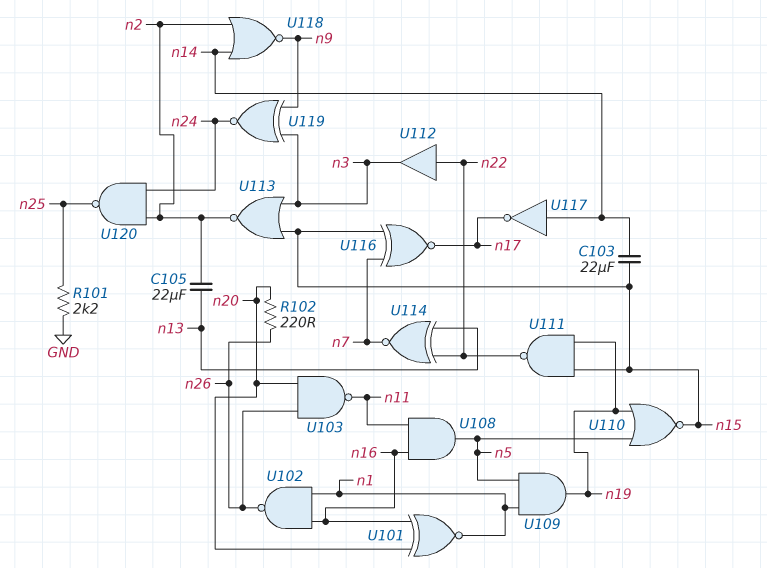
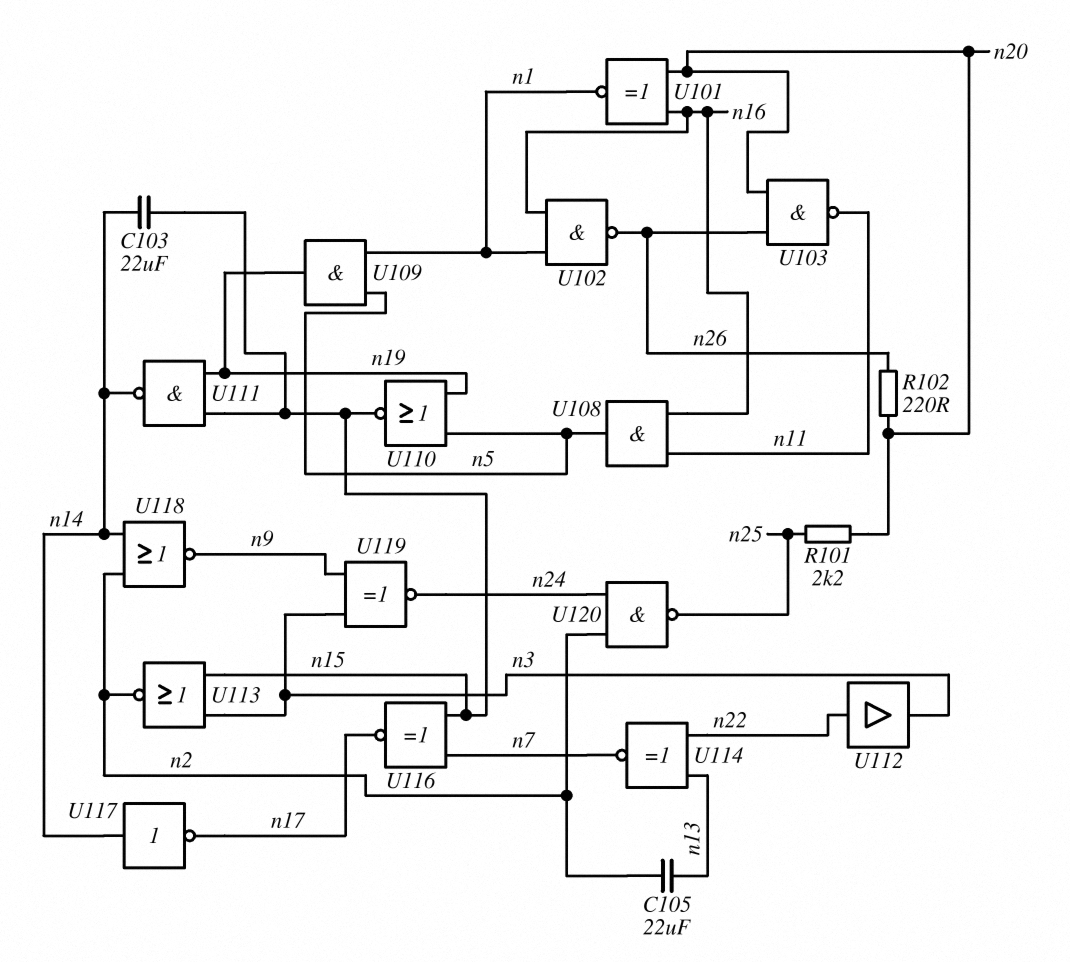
R101: 2.2k (GND, n25) -> 2.2k (n20, n25)
U111: NAND (in n15, in n19, out n22) -> NAND (in n15, in n19, out n14)

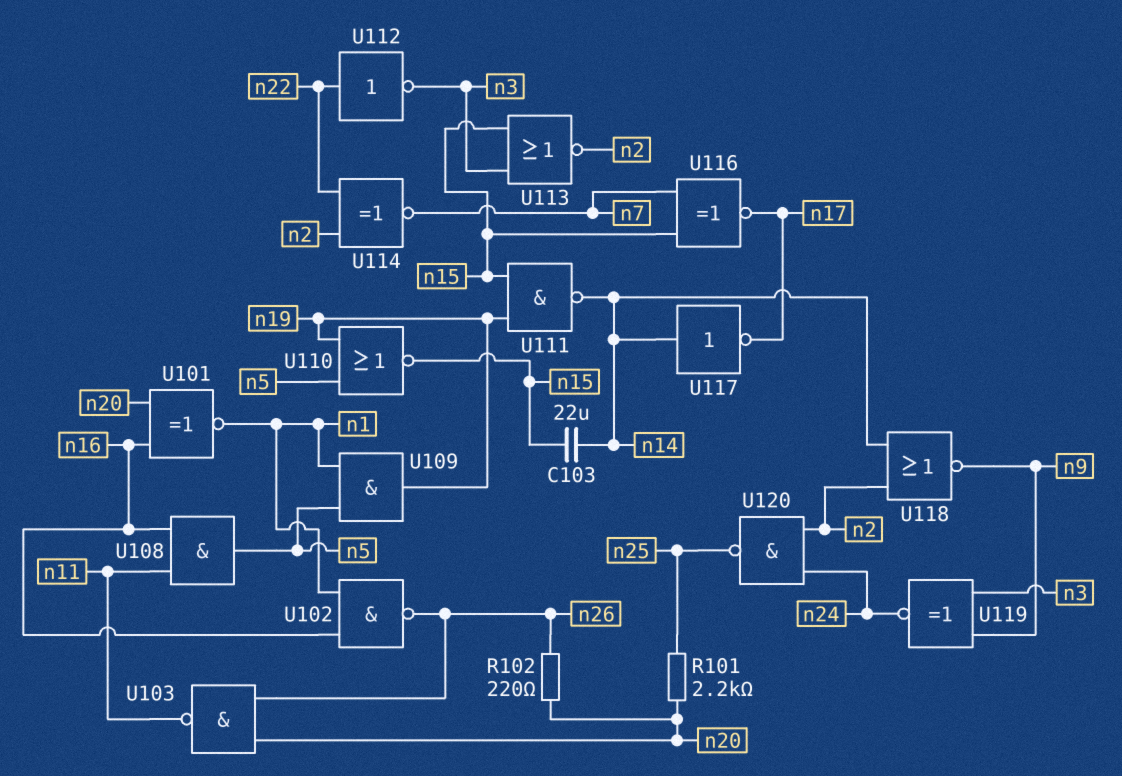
C105: 22uF (n2, n13) -> none
U112: buffer (in n22, out n3) -> NOT (in n22, out n3)
U114: XNOR (in n13, in n22, out n7) -> XNOR (in n2, in n22, out n7)

